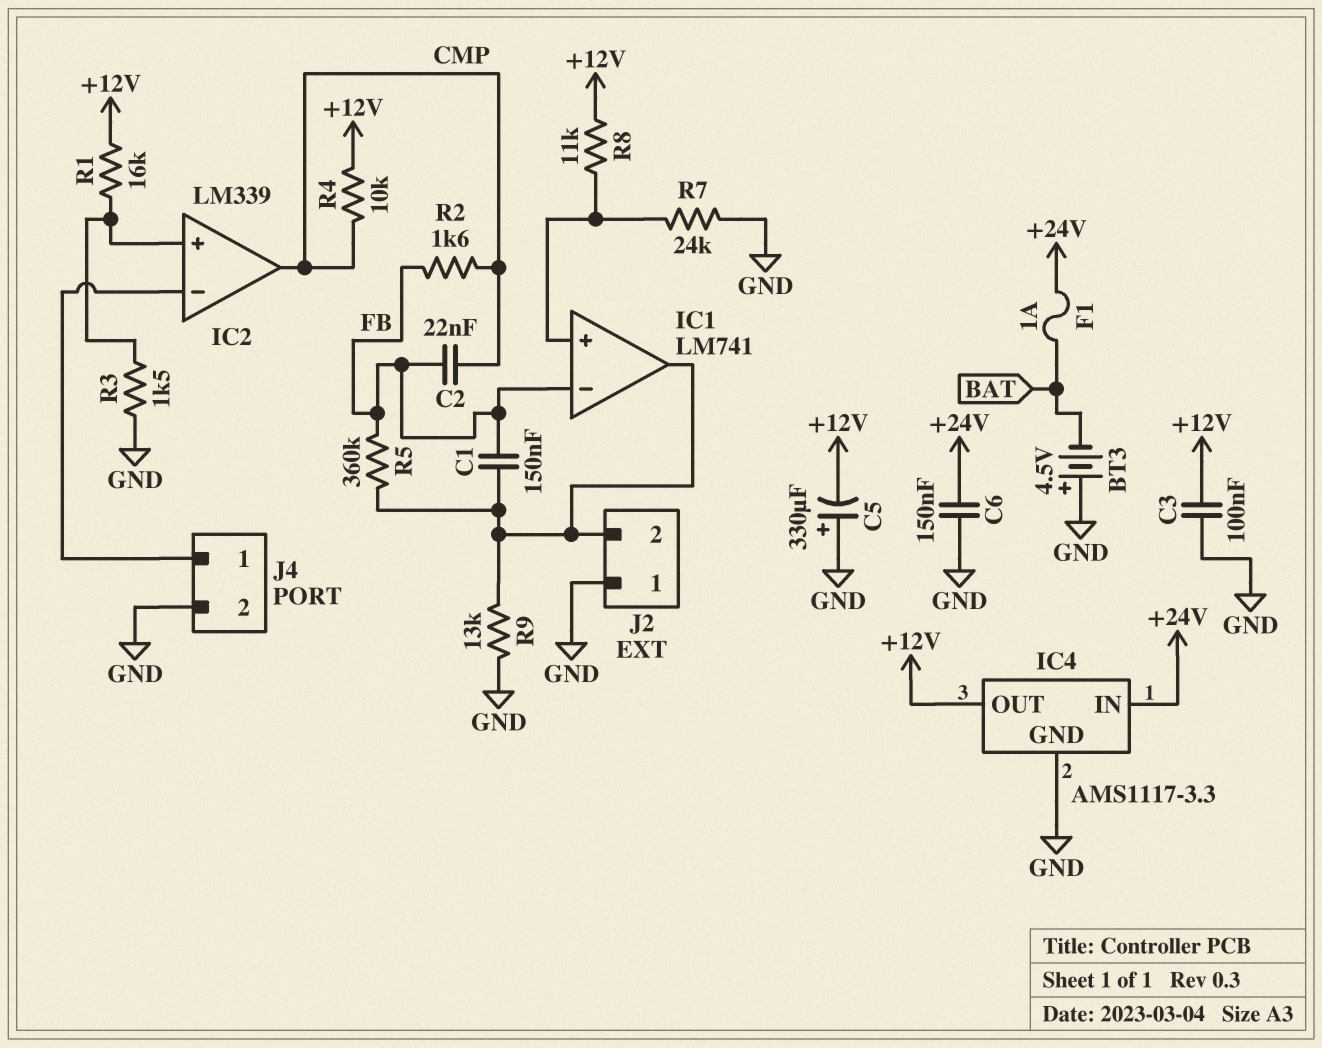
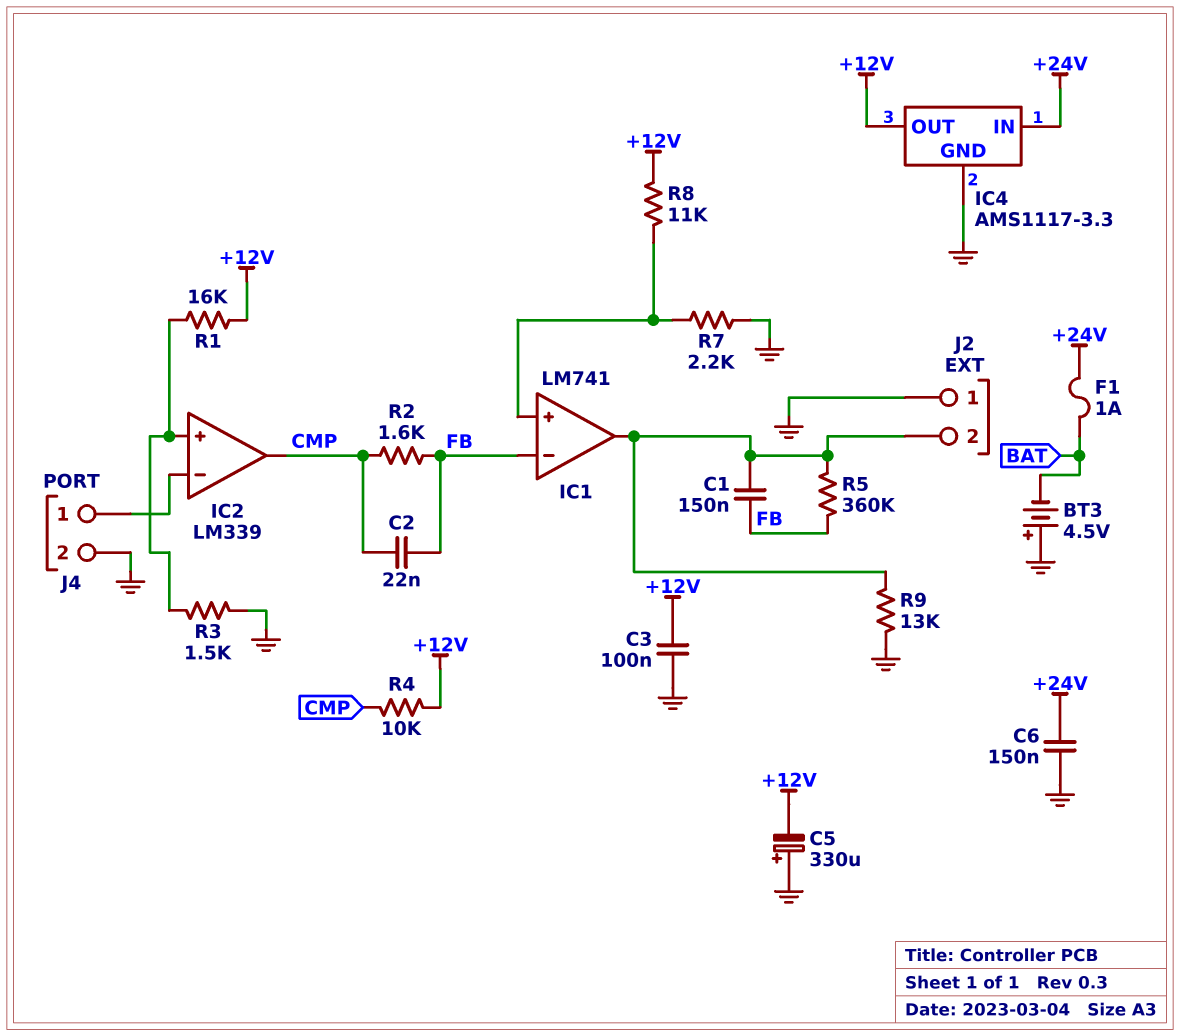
R7: 24k (GND, IC1/in+) -> 2.2k (GND, IC1/in+)

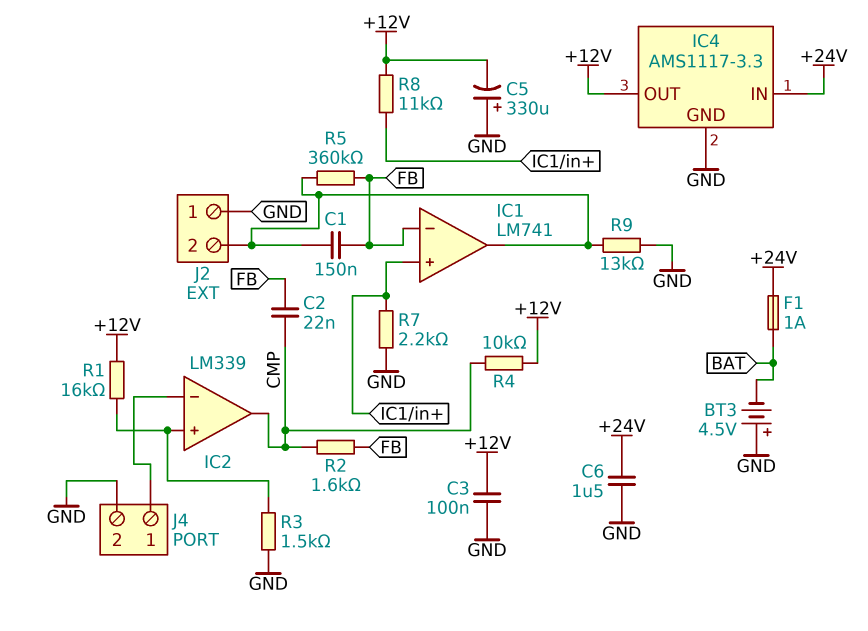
C6: 150nF (+24V, GND) -> 1.5uF (+24V, GND)

